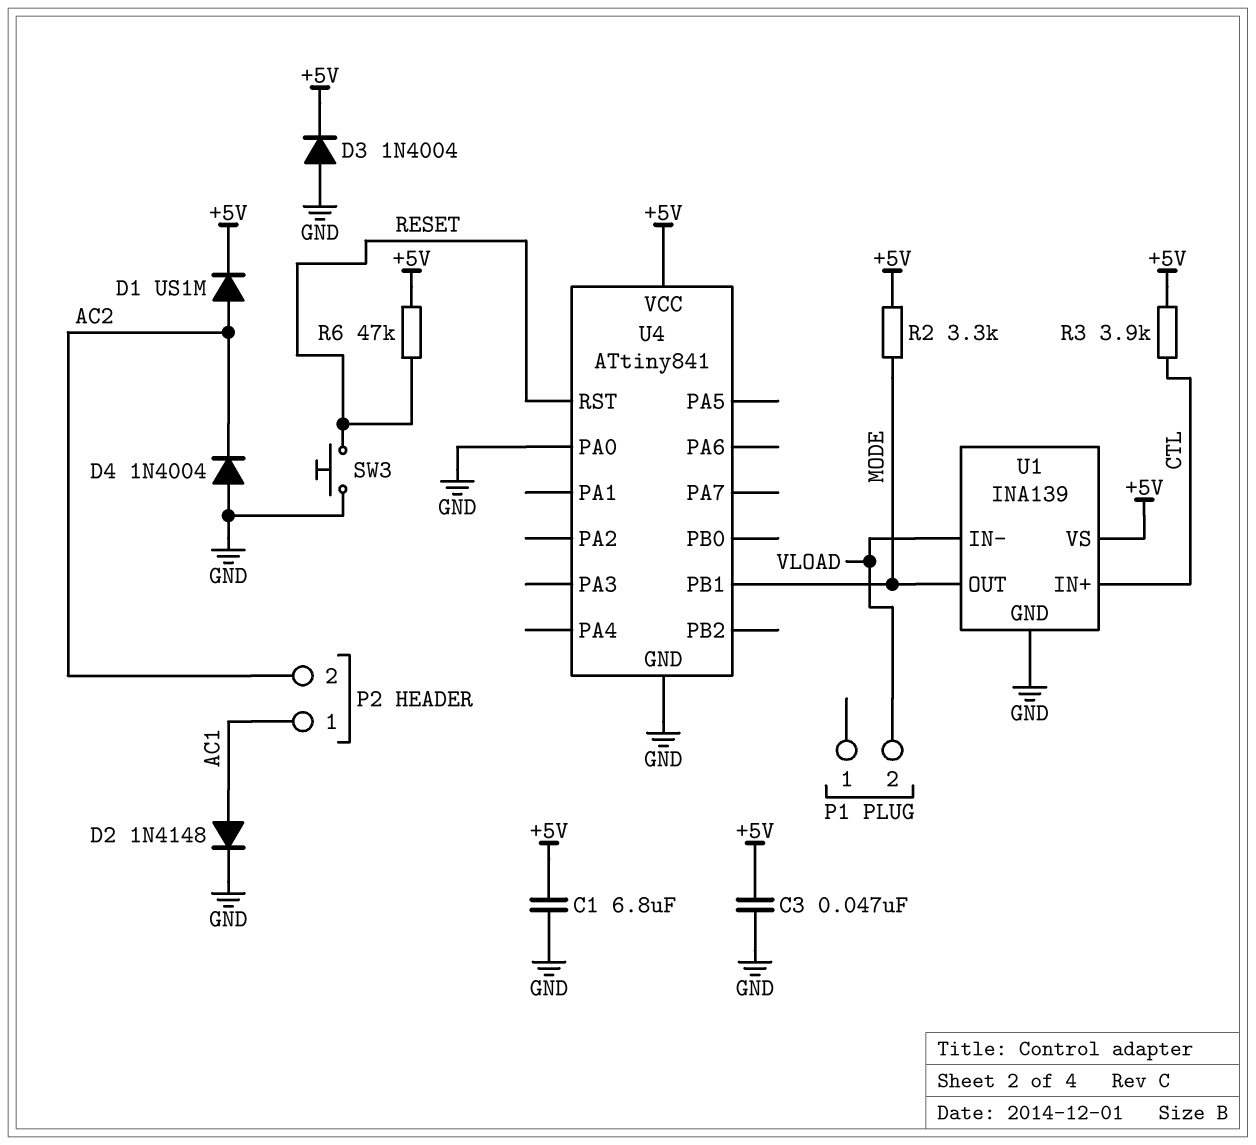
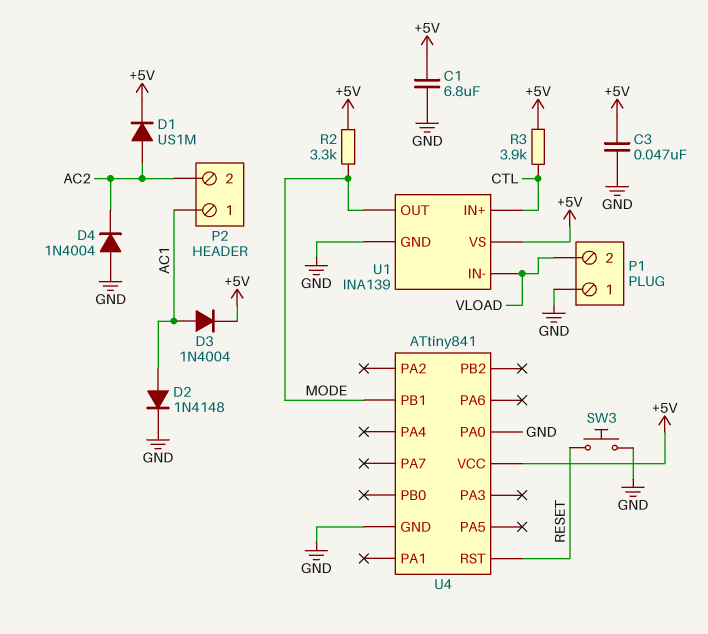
D3: diode 1N4004 (A GND, K +5V) -> diode 1N4004 (A AC1, K +5V)
P1 pin 1: none -> GND
R6: 47k (+5V, RESET) -> none

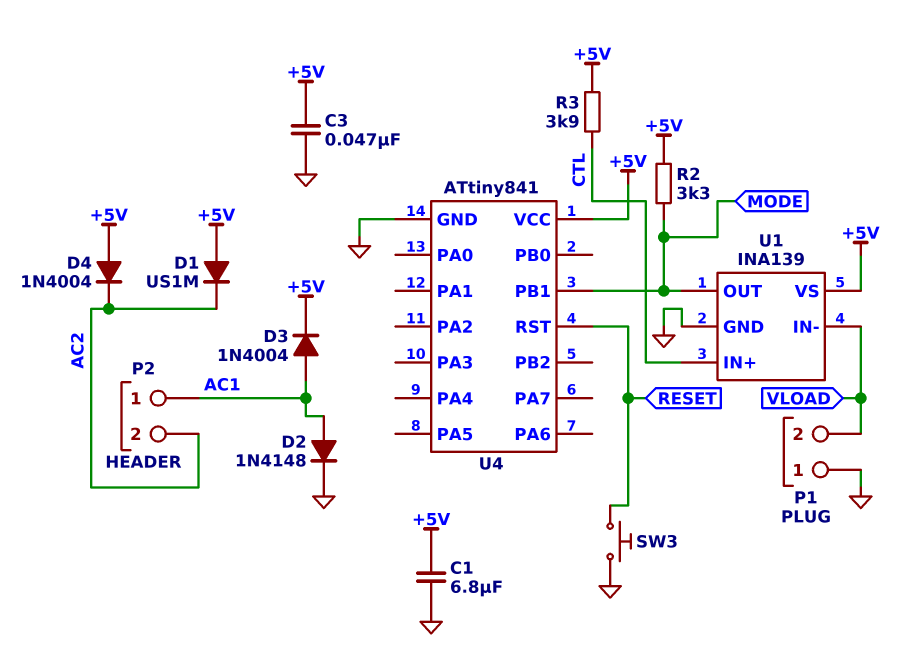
D1: diode US1M (A AC2, K +5V) -> diode US1M (A +5V, K AC2)
D4: diode 1N4004 (A GND, K AC2) -> diode 1N4004 (A +5V, K AC2)
U4 pin PA0: GND -> none

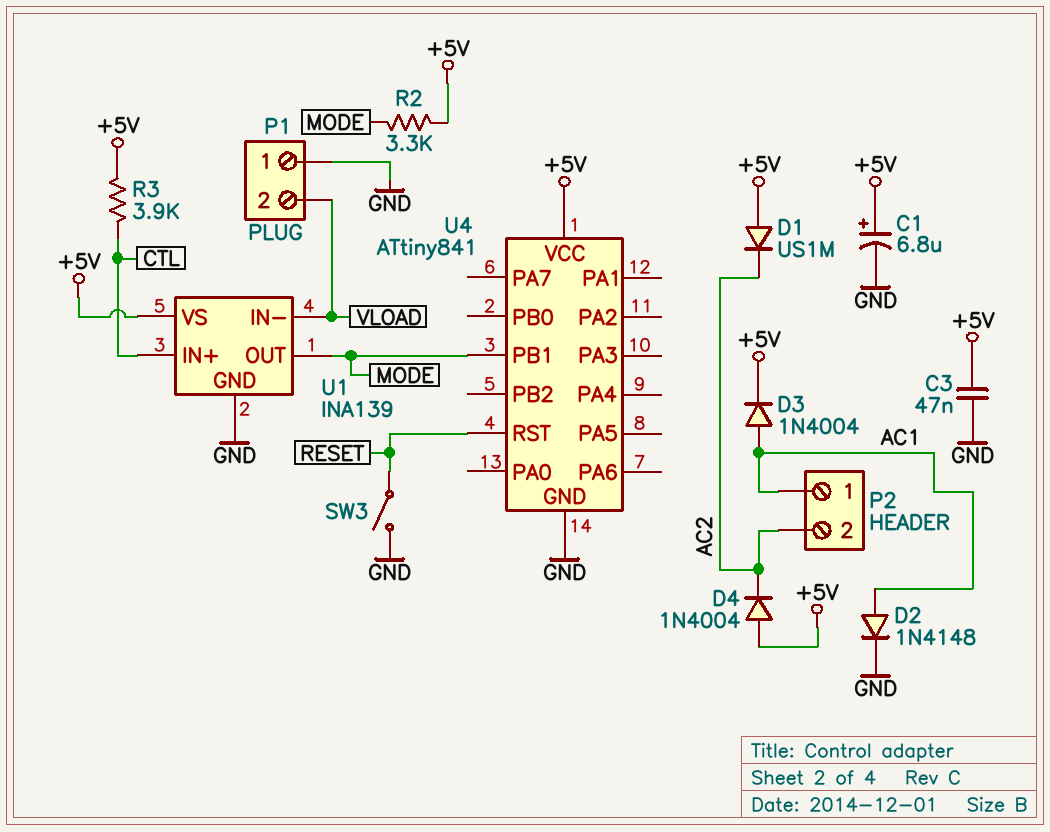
C1: 6.8uF (+5V, GND) -> 6.8uF (plus +5V, minus GND)
SW3: button (GND, RESET) -> switch (GND, RESET)

